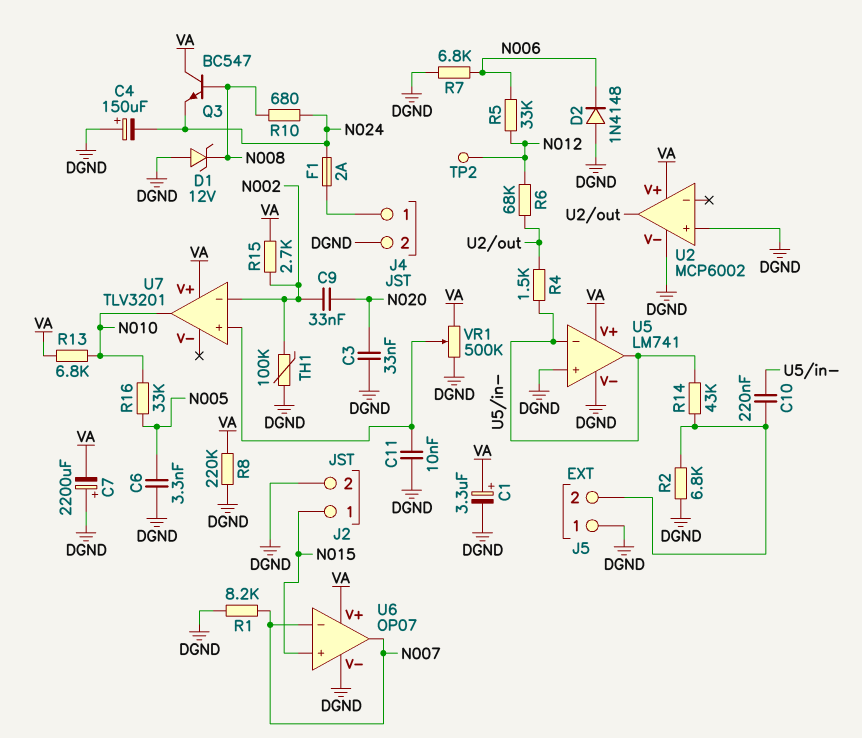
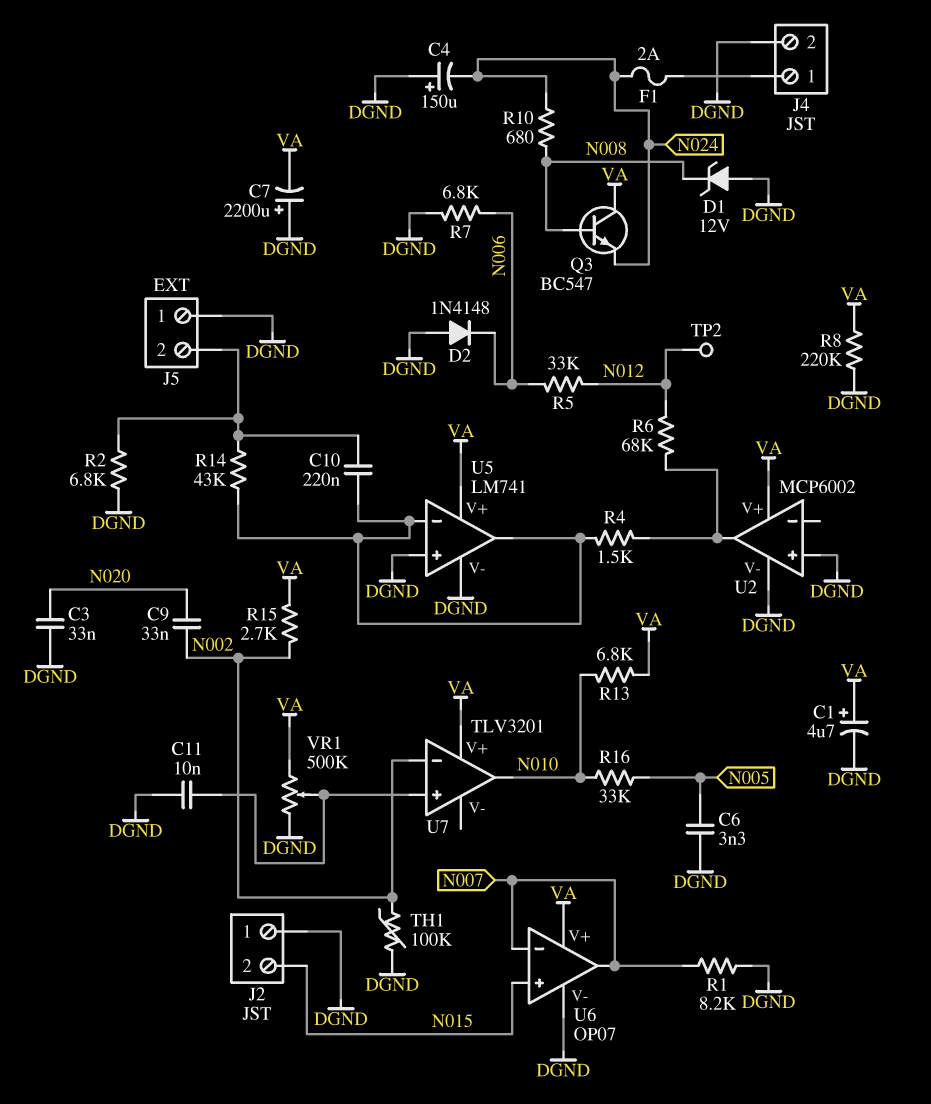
C1: 3.3uF (plus VA, minus DGND) -> 4.7uF (plus VA, minus DGND)
J2 pin 1: N015 -> DGND
J2 pin 2: DGND -> N015

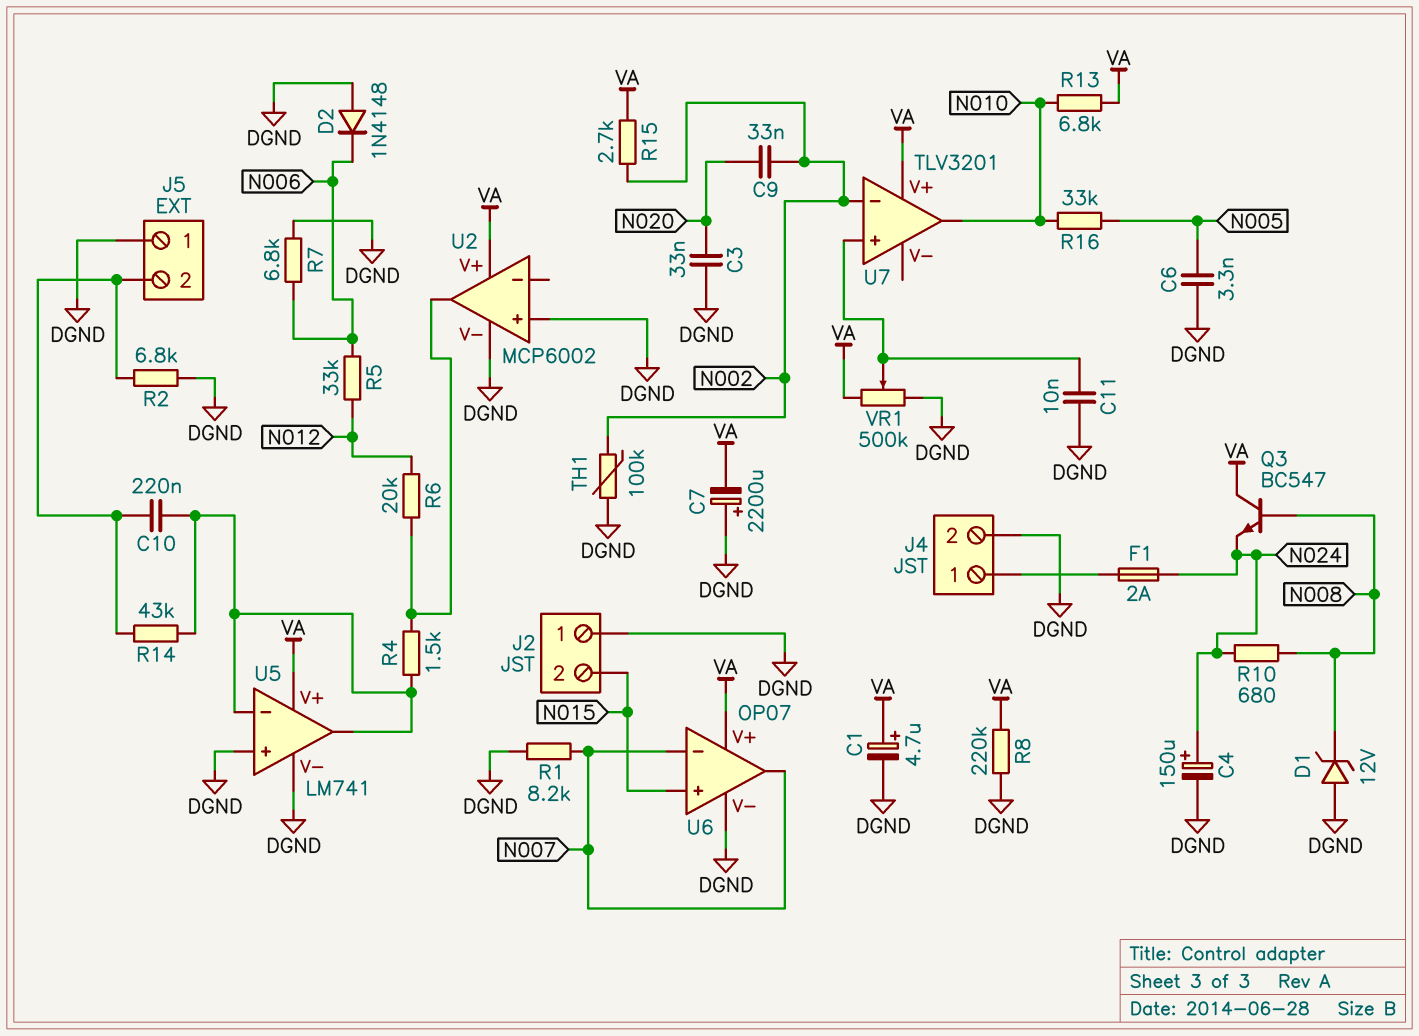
C4: 150uF (plus DGND, minus N024) -> 150uF (plus N024, minus DGND)
R6: 68k (N012, U2/out) -> 20k (N012, U2/out)
TP2: test point (N012) -> none

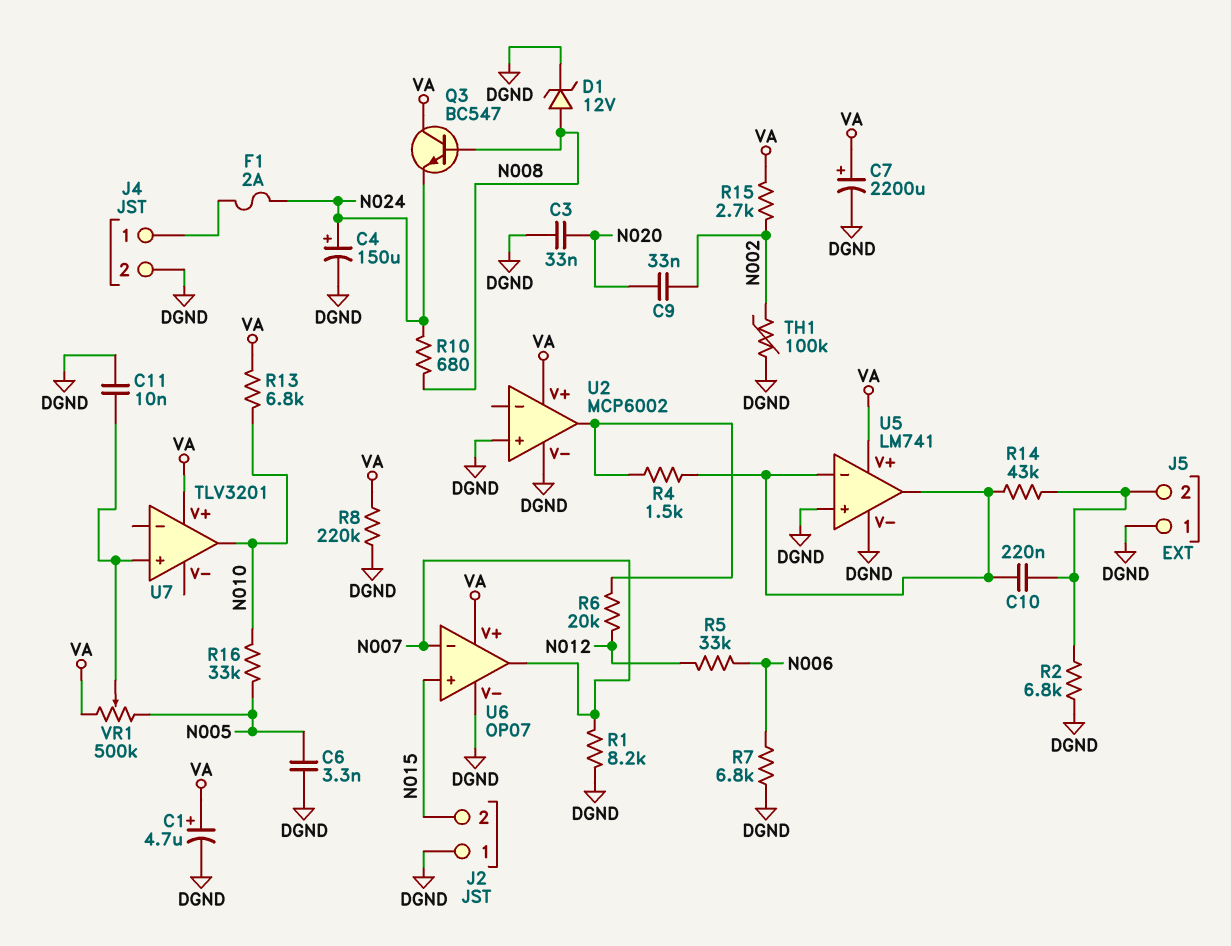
C7: 2200uF (plus DGND, minus VA) -> 2200uF (plus VA, minus DGND)
D1: zener 12V (A DGND, K N008) -> zener 12V (A N008, K DGND)
D2: diode 1N4148 (A DGND, K N006) -> none
U7 pin in-: N002 -> none
VR1: 500k (DGND, VA, wiper U7/in+) -> 500k (N005, VA, wiper U7/in+)

